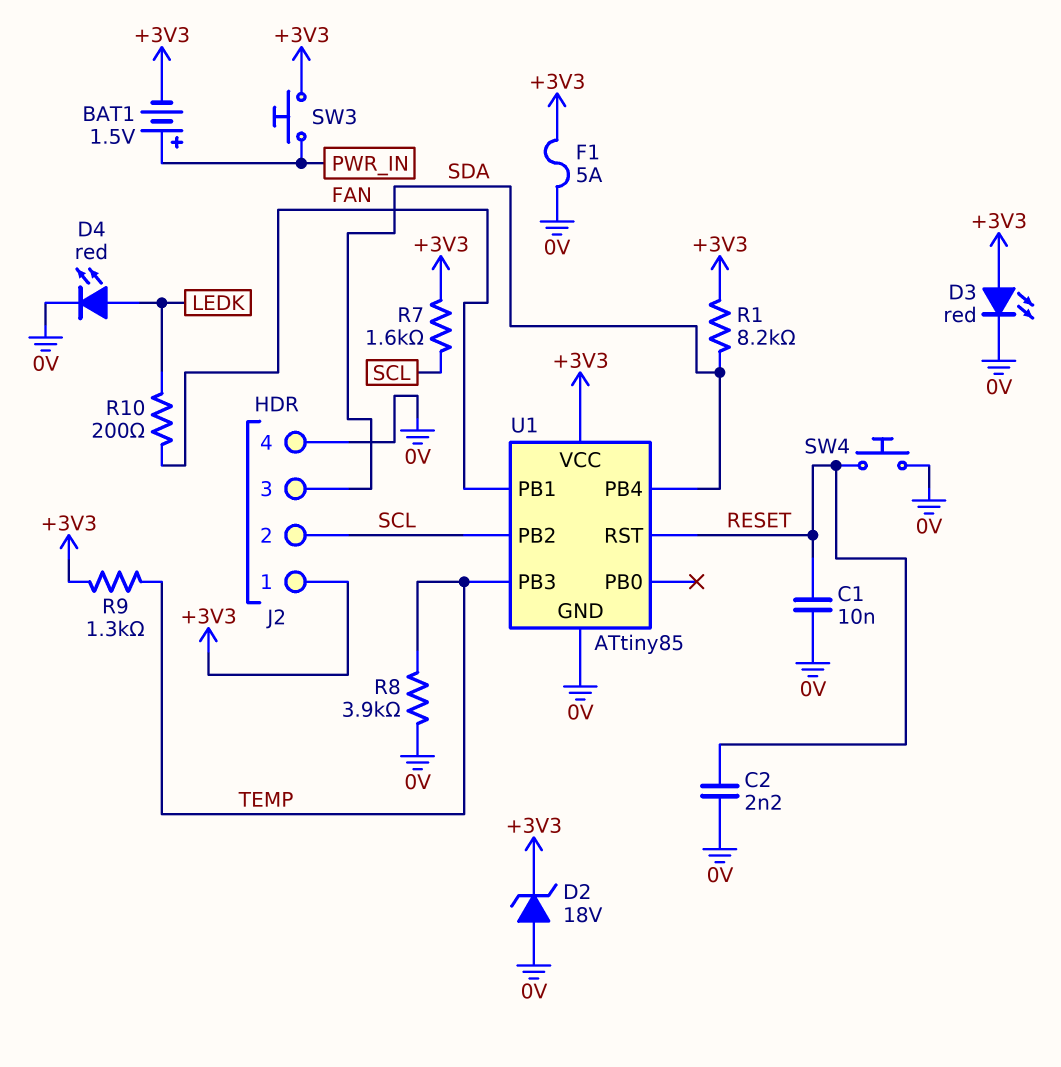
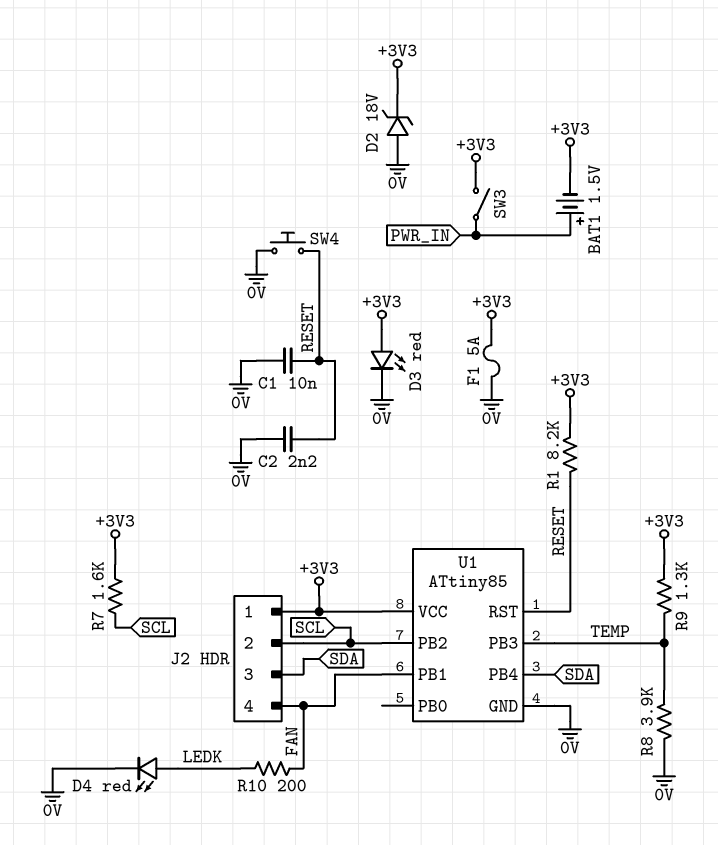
J2 pin 4: 0V -> FAN
R1: 8.2k (+3V3, SDA) -> 8.2k (+3V3, RESET)
SW3: button (+3V3, PWR_IN) -> switch (+3V3, PWR_IN)

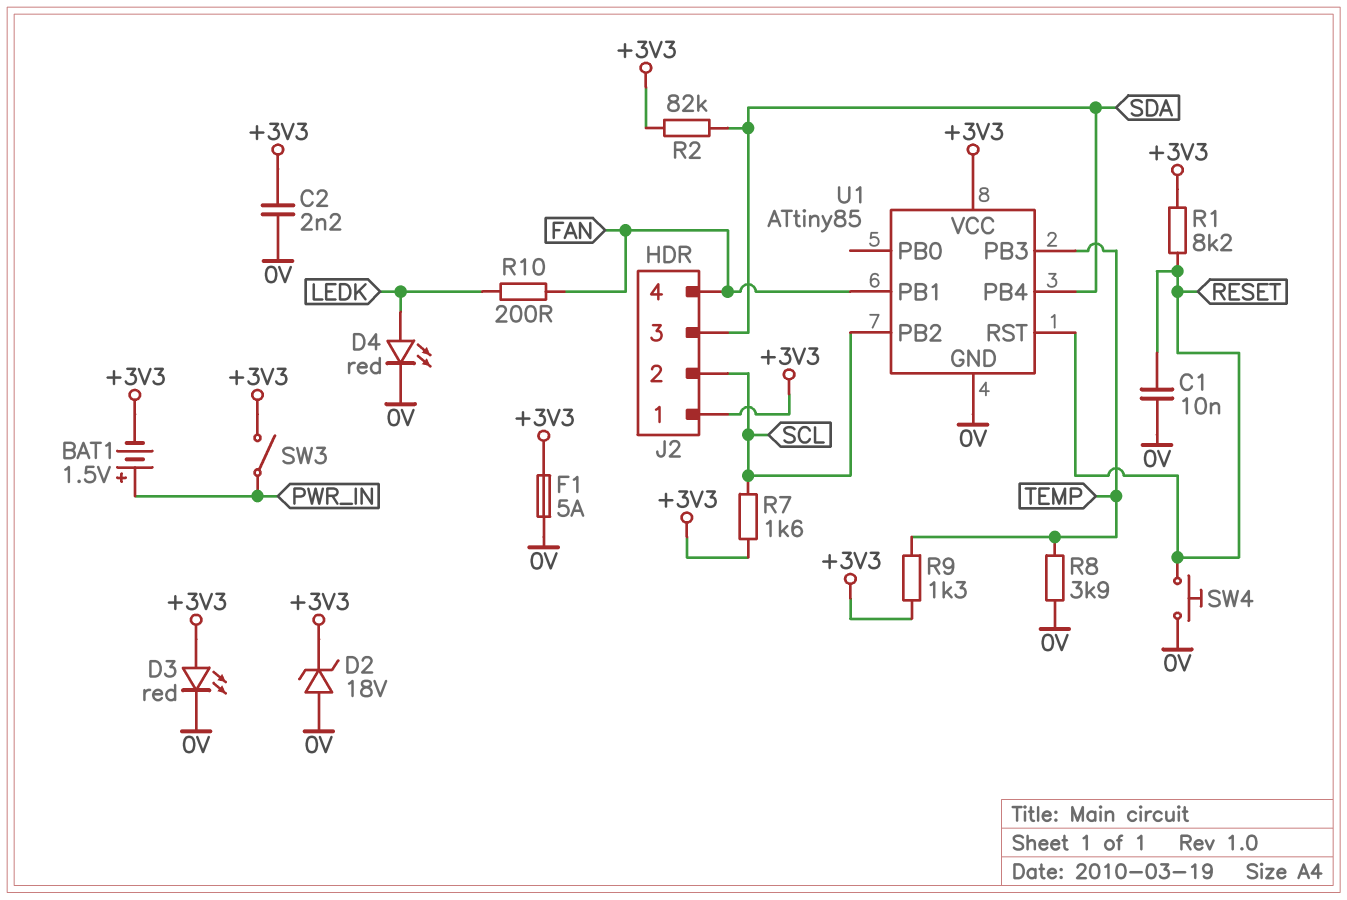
C2: 2.2nF (0V, RESET) -> 2.2nF (+3V3, 0V)
R2: none -> 82k (+3V3, SDA)

